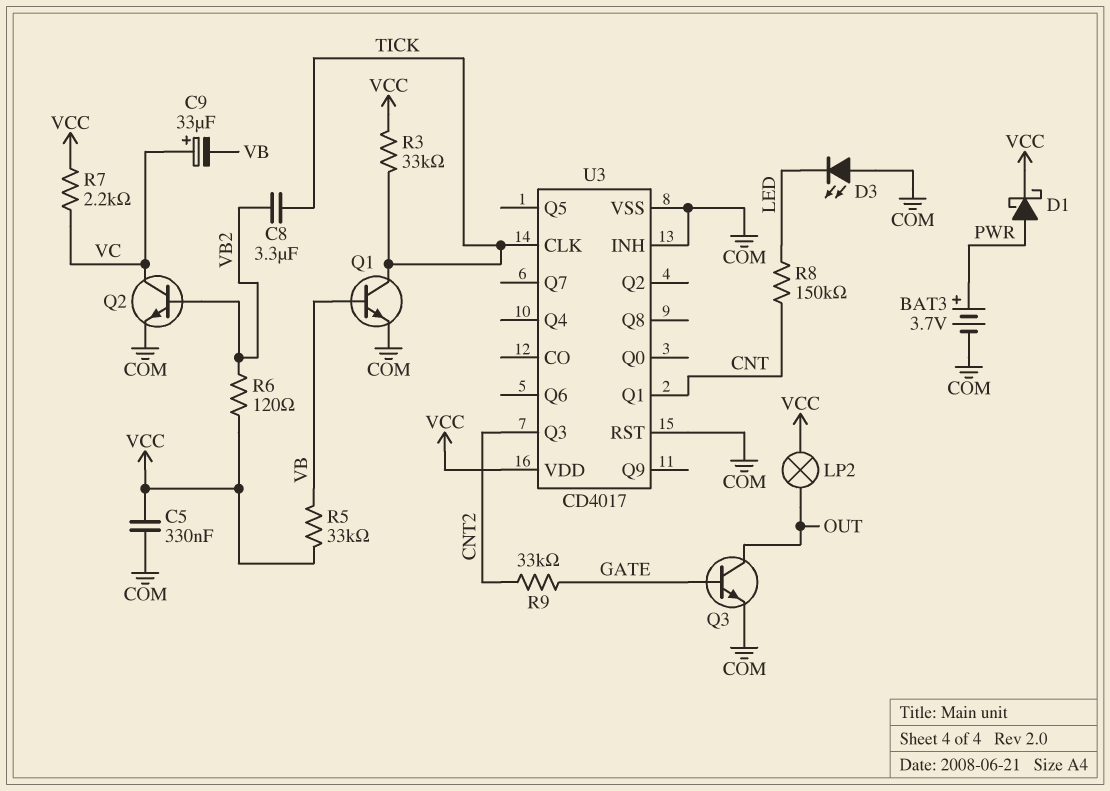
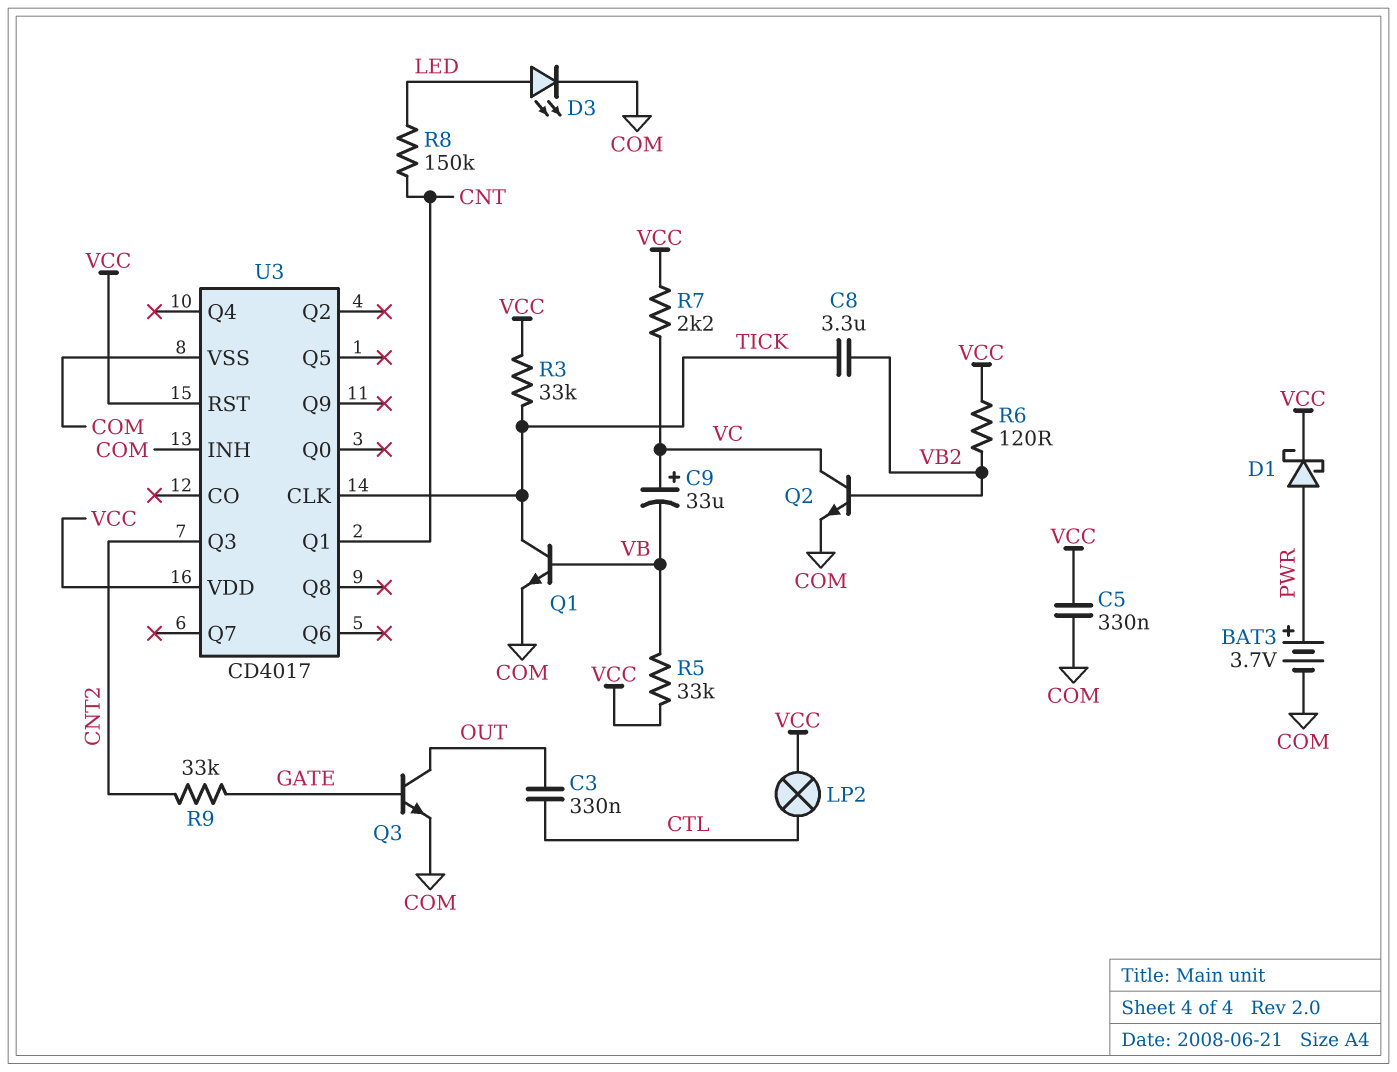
C3: none -> 330nF (CTL, OUT)
D3: LED (A COM, K LED) -> LED (A LED, K COM)
LP2: lamp (OUT, VCC) -> lamp (CTL, VCC)
U3 pin RST: COM -> VCC

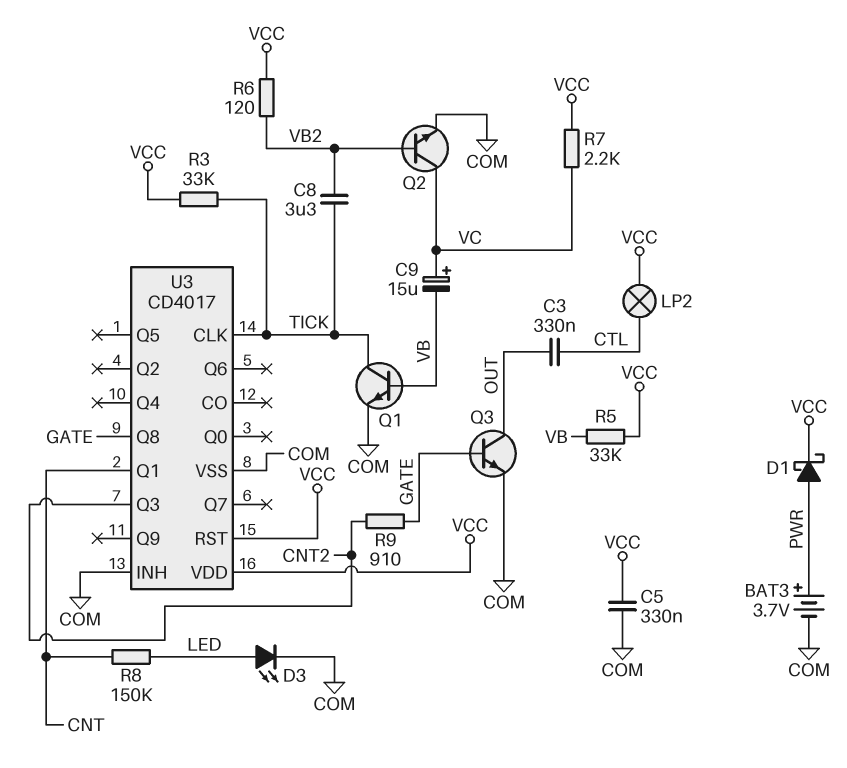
C9: 33uF (plus VC, minus VB) -> 15uF (plus VC, minus VB)
R9: 33k (CNT2, GATE) -> 910 (CNT2, GATE)
U3 pin Q8: none -> GATE

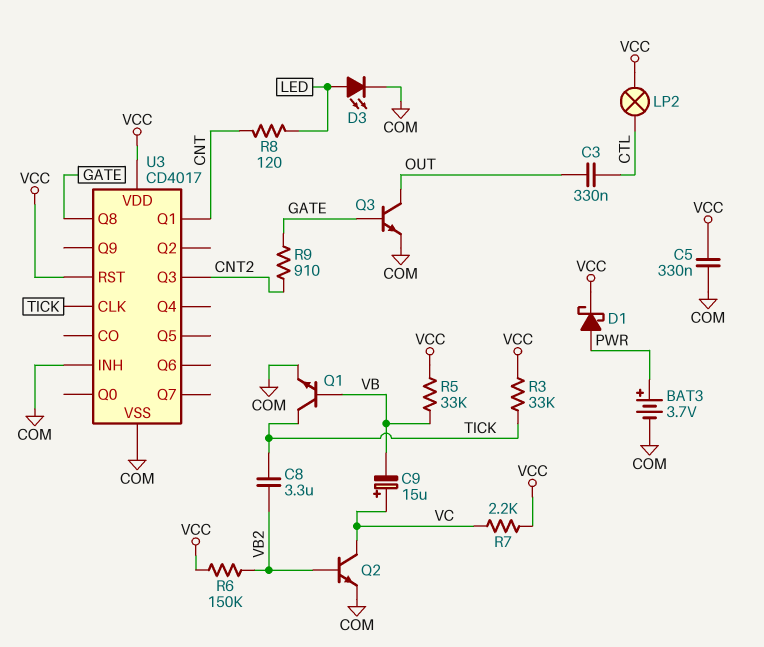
R6: 120 (VB2, VCC) -> 150k (VB2, VCC)
R8: 150k (CNT, LED) -> 120 (CNT, LED)

